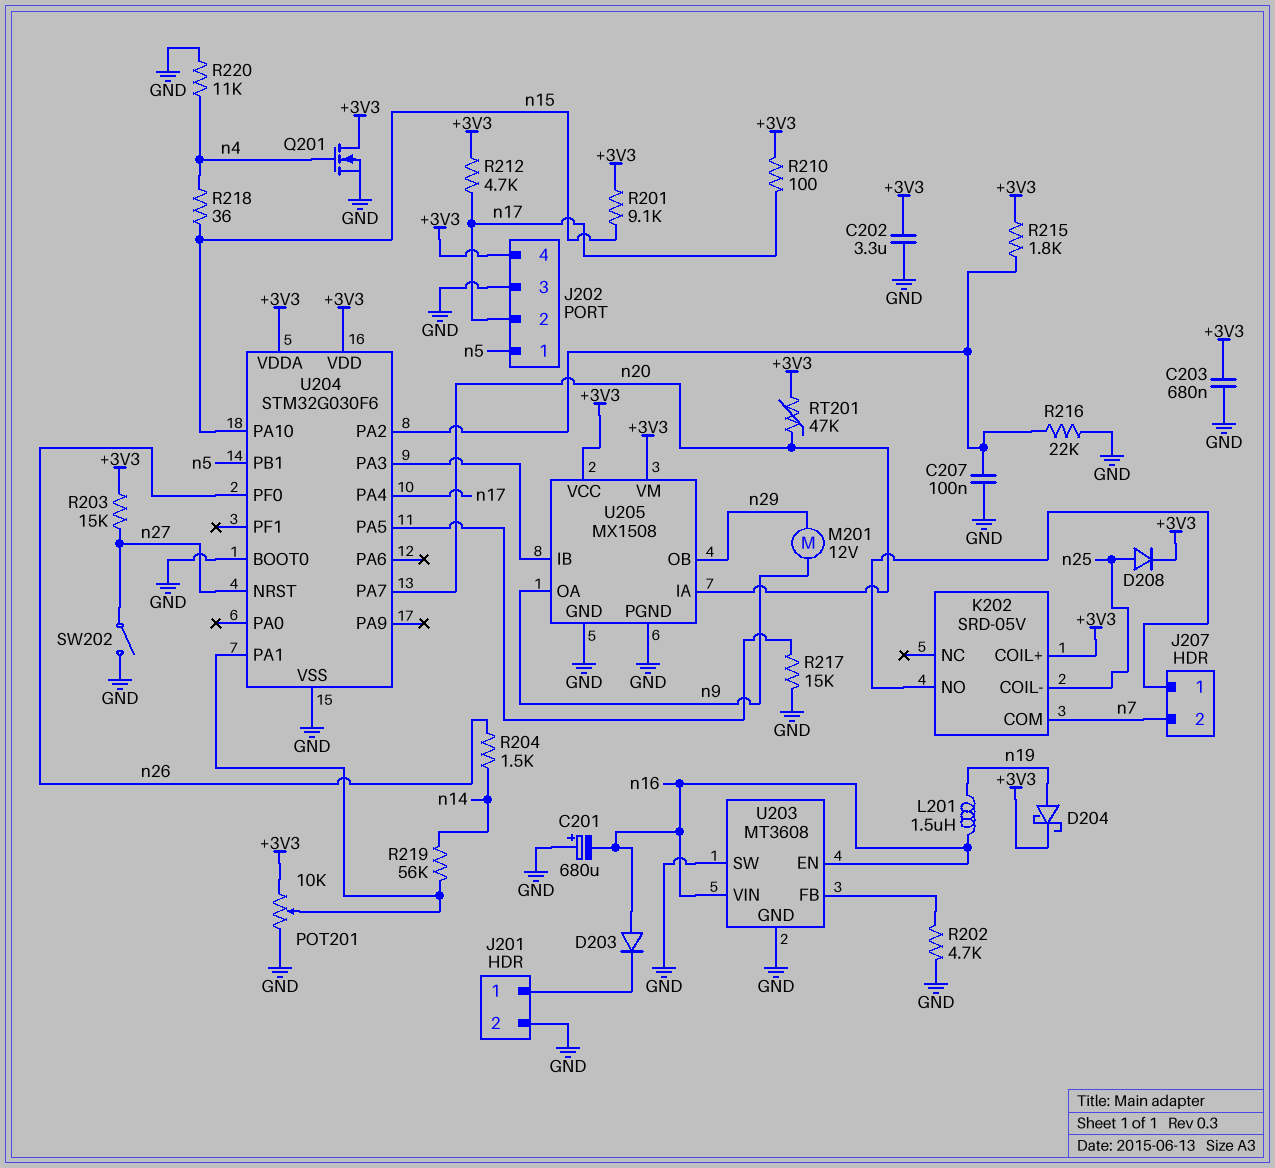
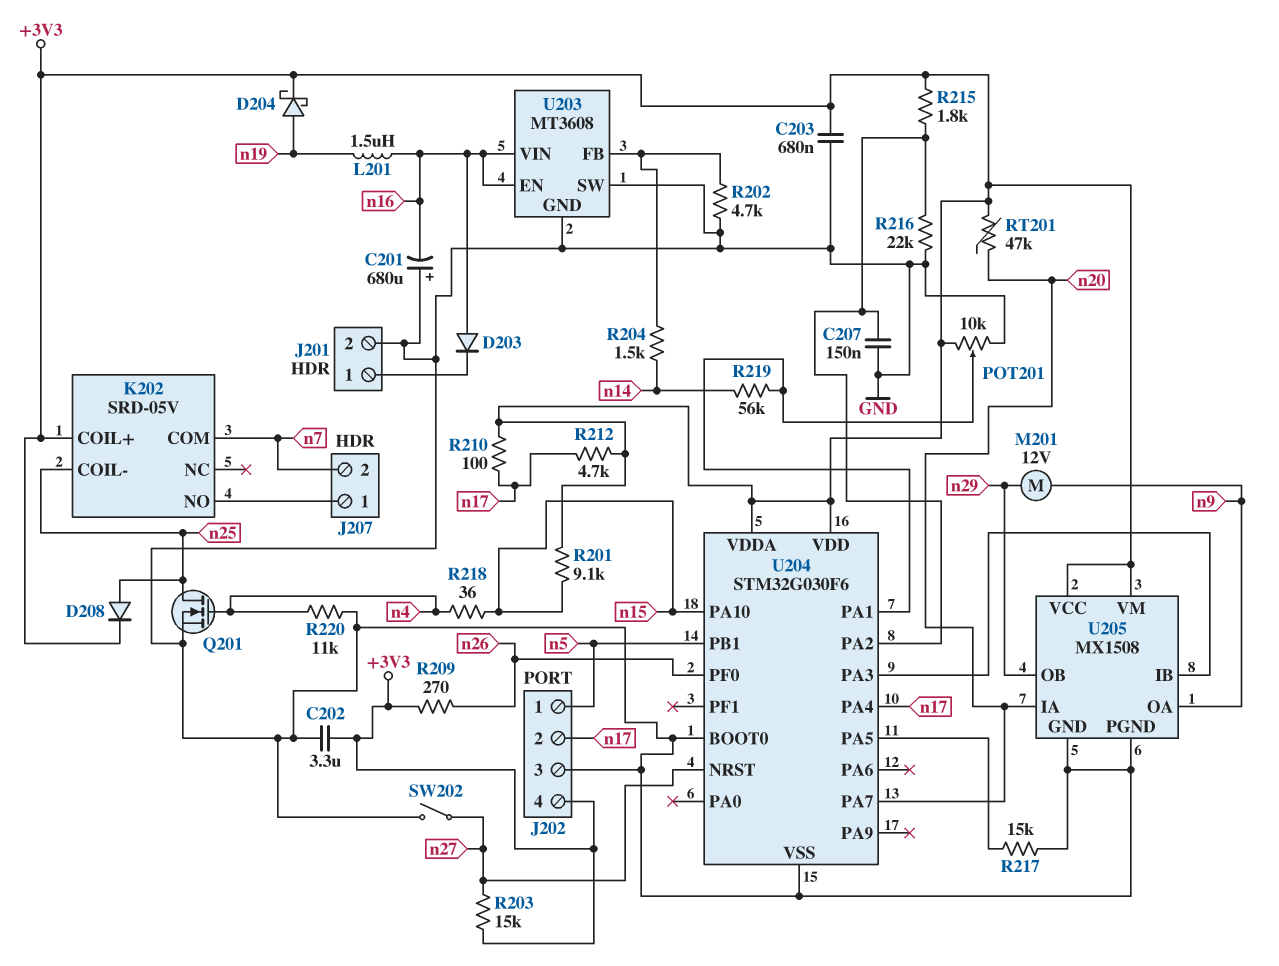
C207: 100nF (GND, U204/PA2) -> 150nF (GND, U204/PA2)
Q201: NMOS (G n4, D +3V3, S GND) -> NMOS (G n4, D n25, S GND)
R204: 1.5k (n14, n26) -> 1.5k (U203/FB, n14)
R209: none -> 270 (+3V3, n26)

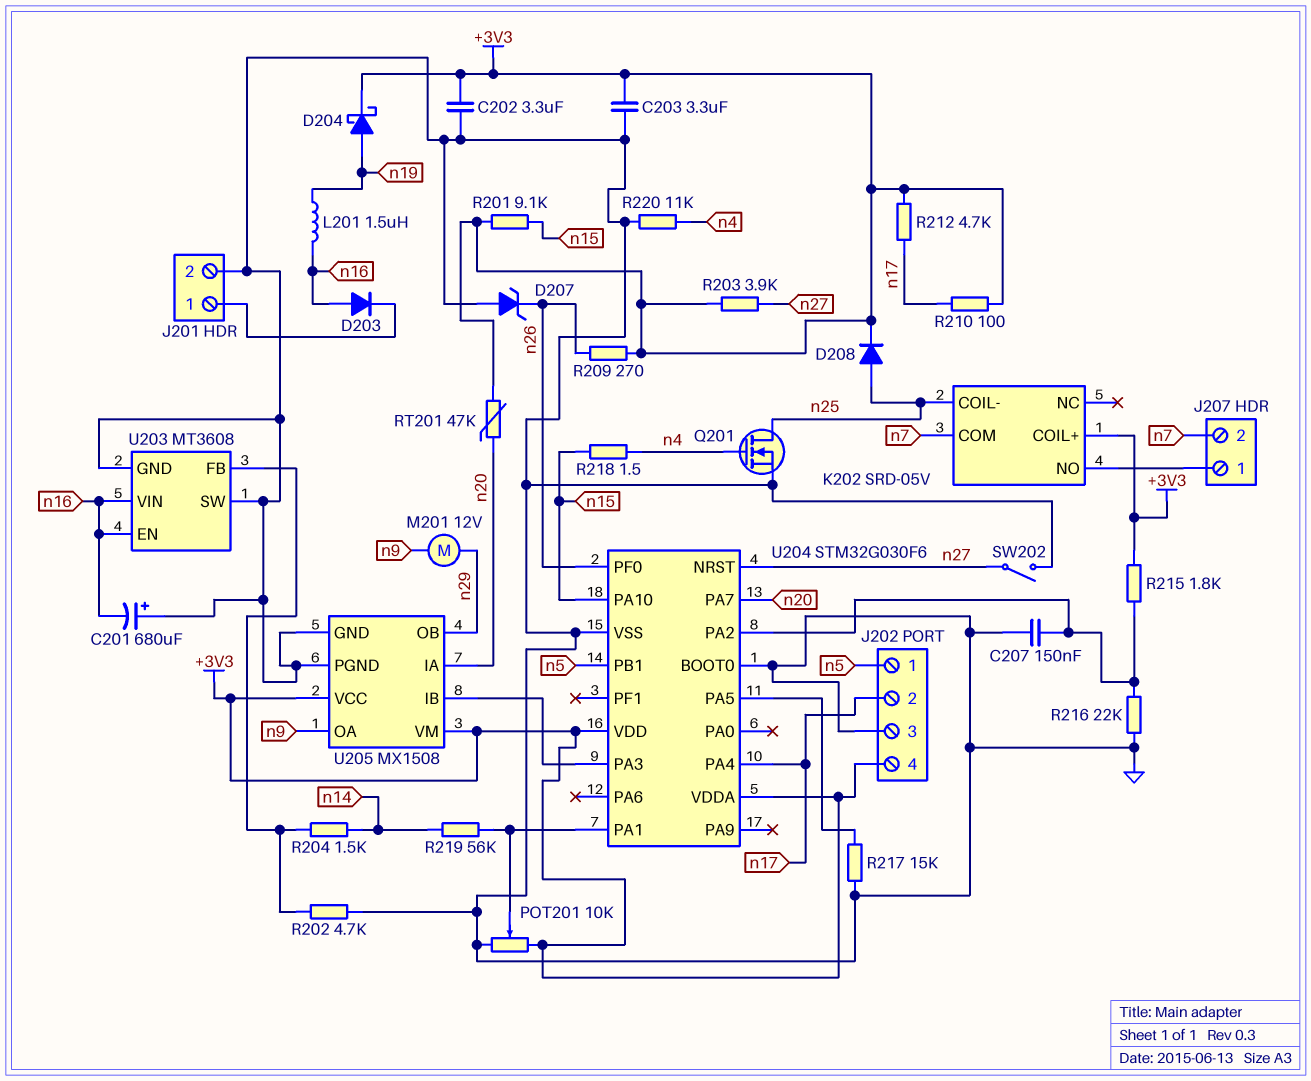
C203: 680nF (+3V3, GND) -> 3.3uF (+3V3, GND)
D207: none -> zener (A GND, K n26)
R203: 15k (+3V3, n27) -> 3.9k (+3V3, n27)
R218: 36 (n4, n15) -> 1.5 (n4, n15)

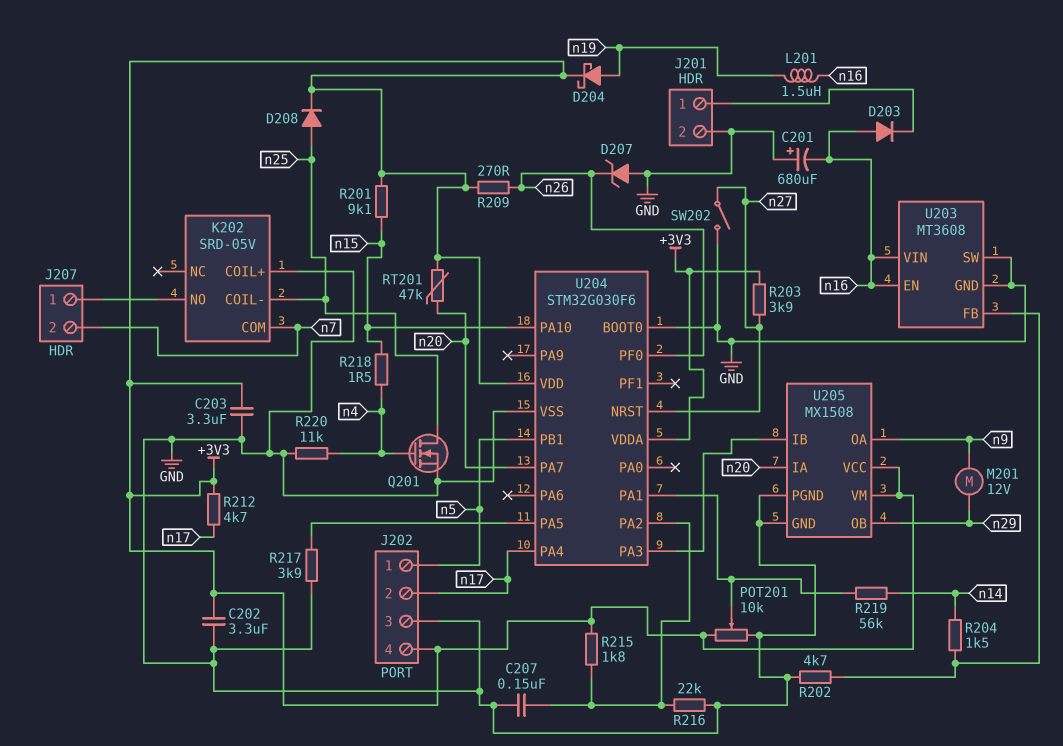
K202 pin COIL+: +3V3 -> GND
R210: 100 (+3V3, n17) -> none
R217: 15k (GND, U204/PA5) -> 3.9k (GND, U204/PA5)

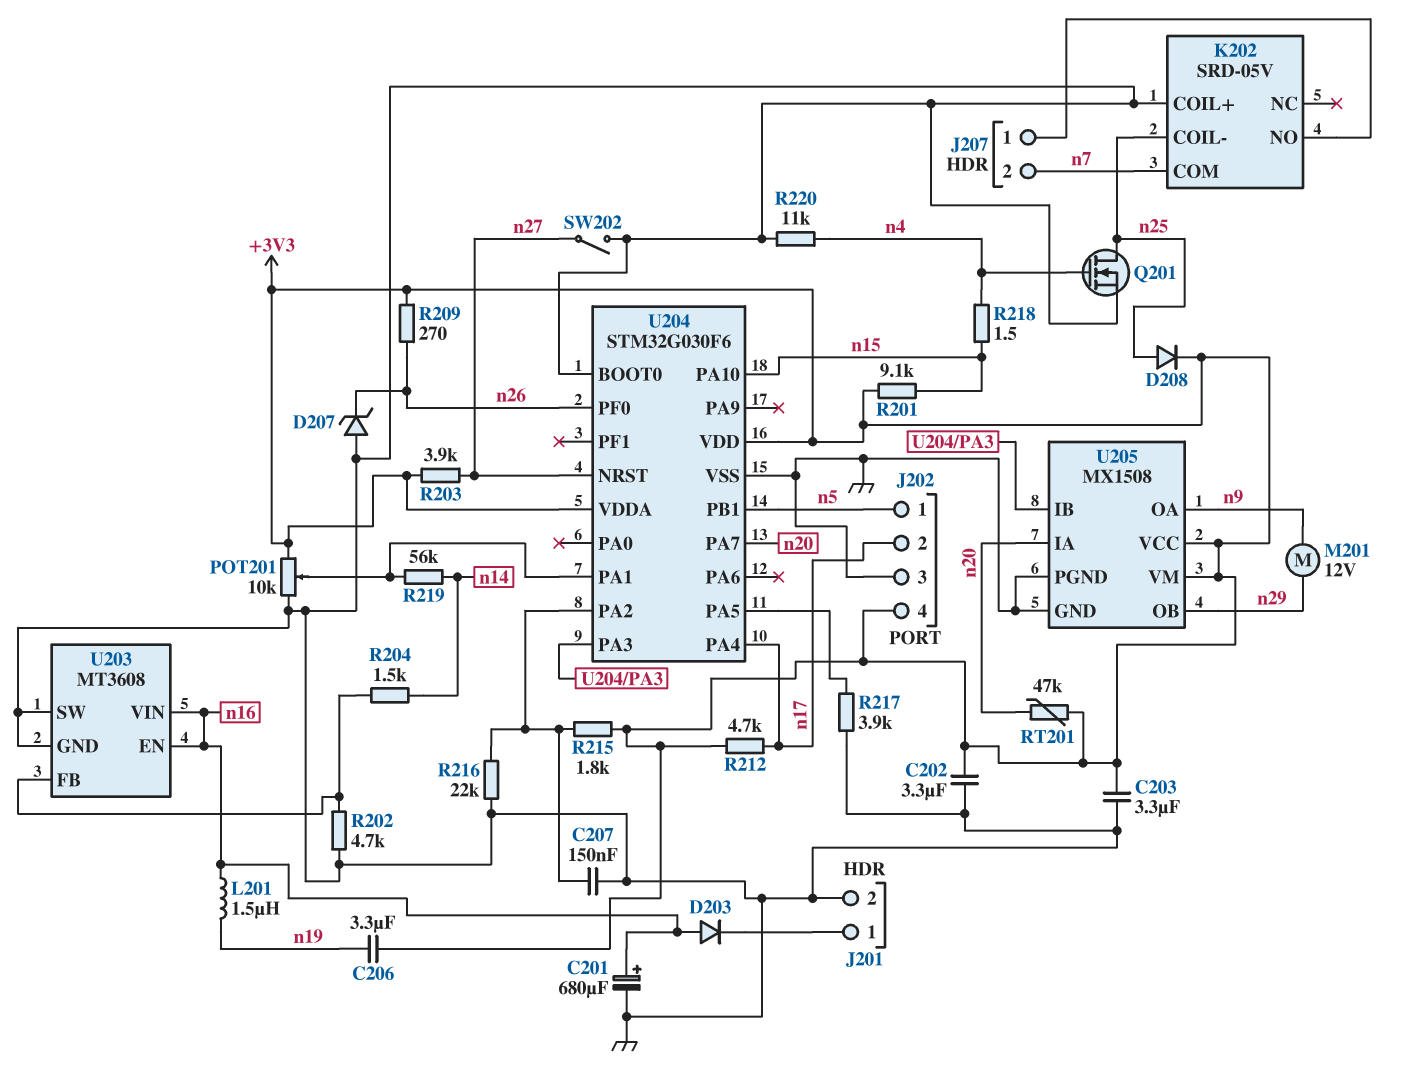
C201: 680uF (plus GND, minus n16) -> 680uF (plus n16, minus GND)
C206: none -> 3.3uF (+3V3, n19)
D204: schottky (A n19, K +3V3) -> none

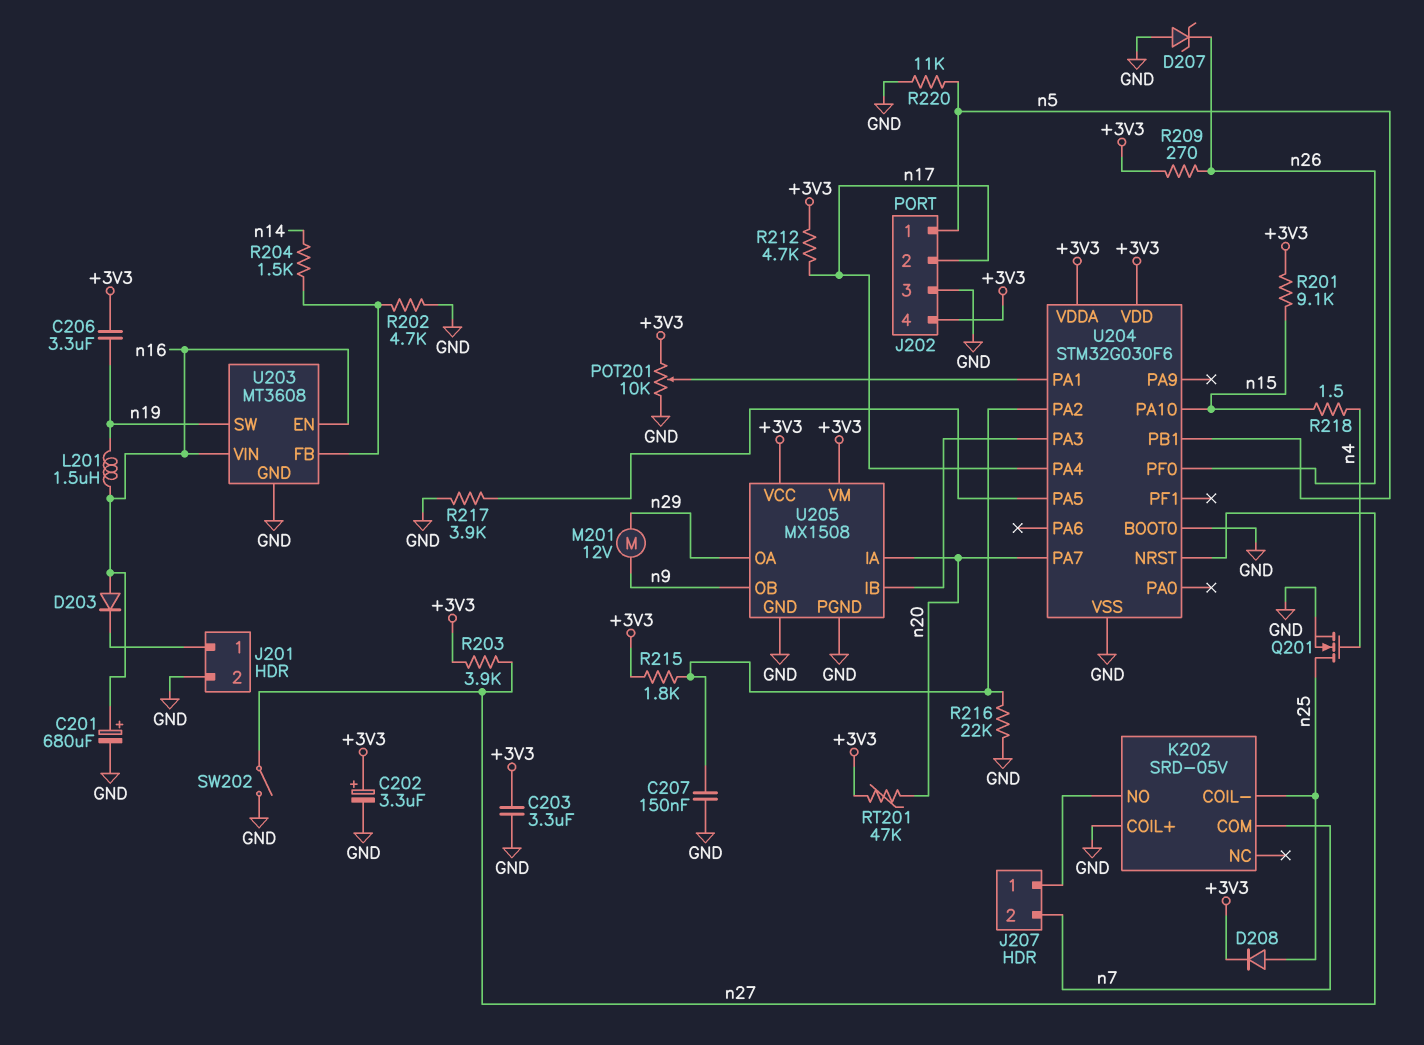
C202: 3.3uF (+3V3, GND) -> 3.3uF (plus +3V3, minus GND)
R219: 56k (U204/PA1, n14) -> none
R220: 11k (GND, n4) -> 11k (GND, n5)
U203 pin SW: GND -> n19
U205 pin OA: n9 -> n29
U205 pin OB: n29 -> n9

